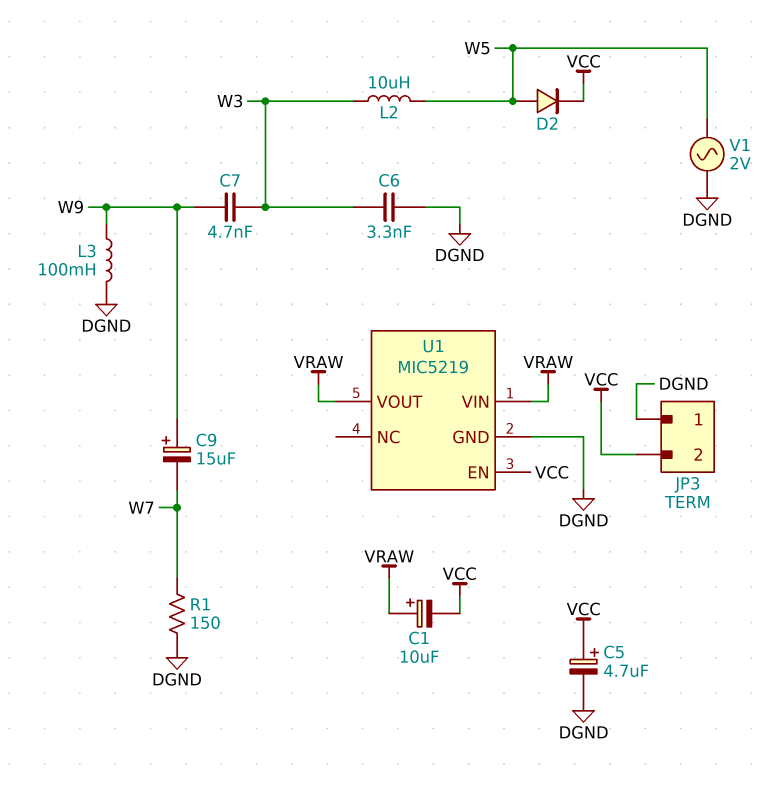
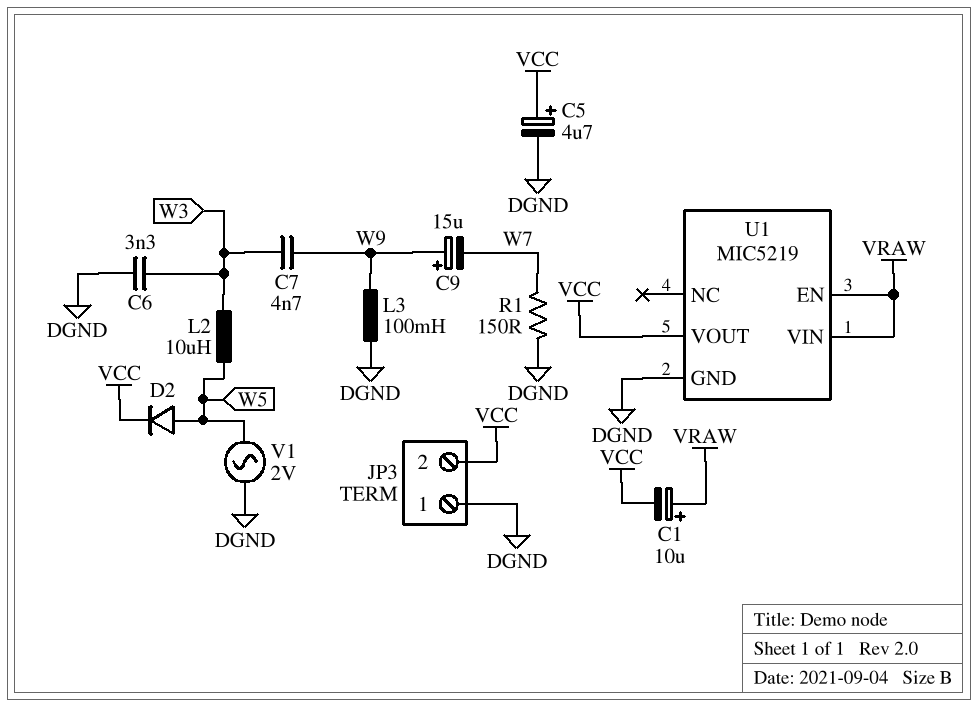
U1 pin EN: VCC -> VRAW
U1 pin VOUT: VRAW -> VCC

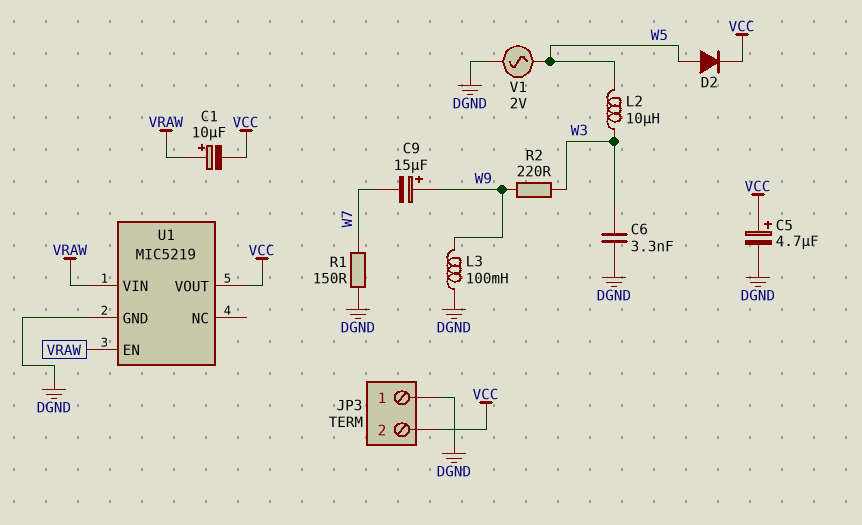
C7: 4.7nF (W3, W9) -> none
R2: none -> 220 (W3, W9)

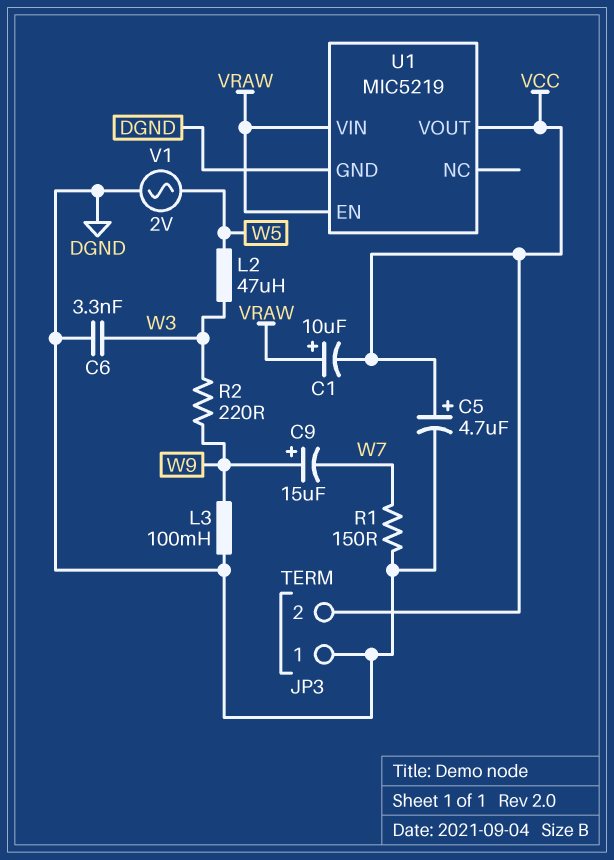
D2: diode (A W5, K VCC) -> none
L2: 10uH (W3, W5) -> 47uH (W3, W5)

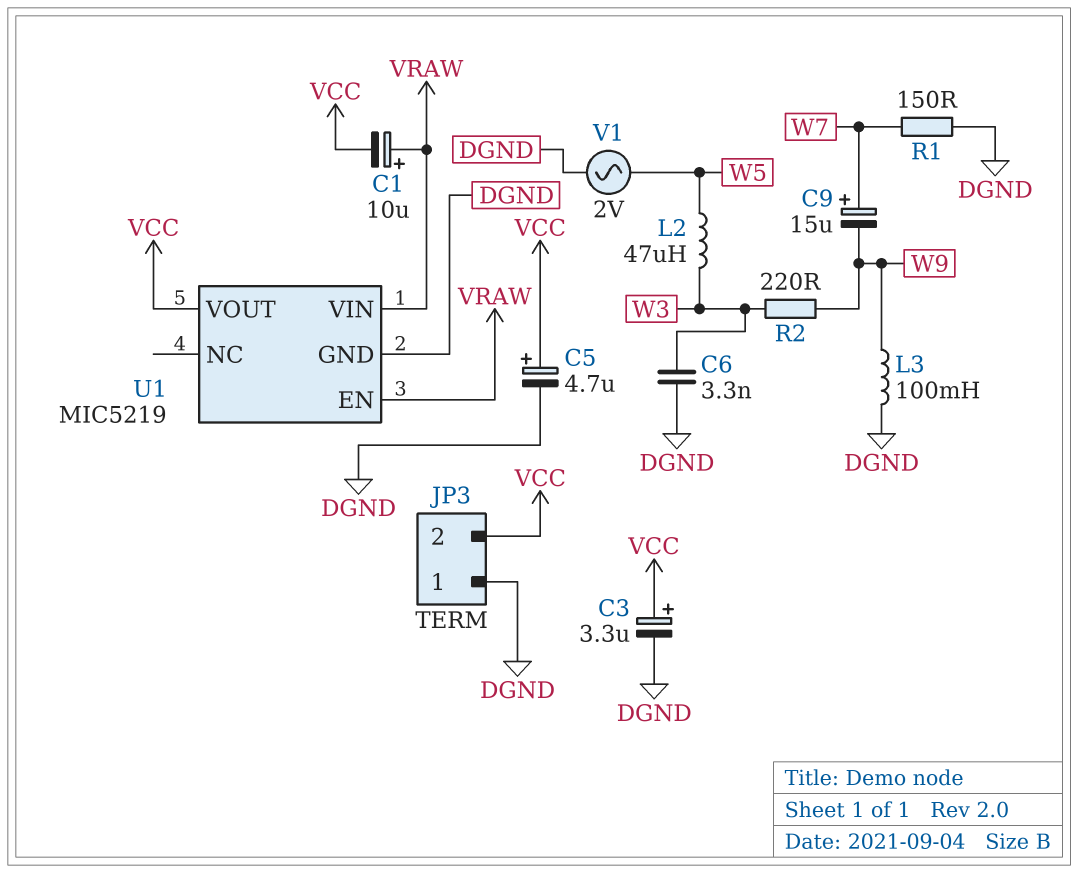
C3: none -> 3.3uF (plus VCC, minus DGND)
C9: 15uF (plus W9, minus W7) -> 15uF (plus W7, minus W9)

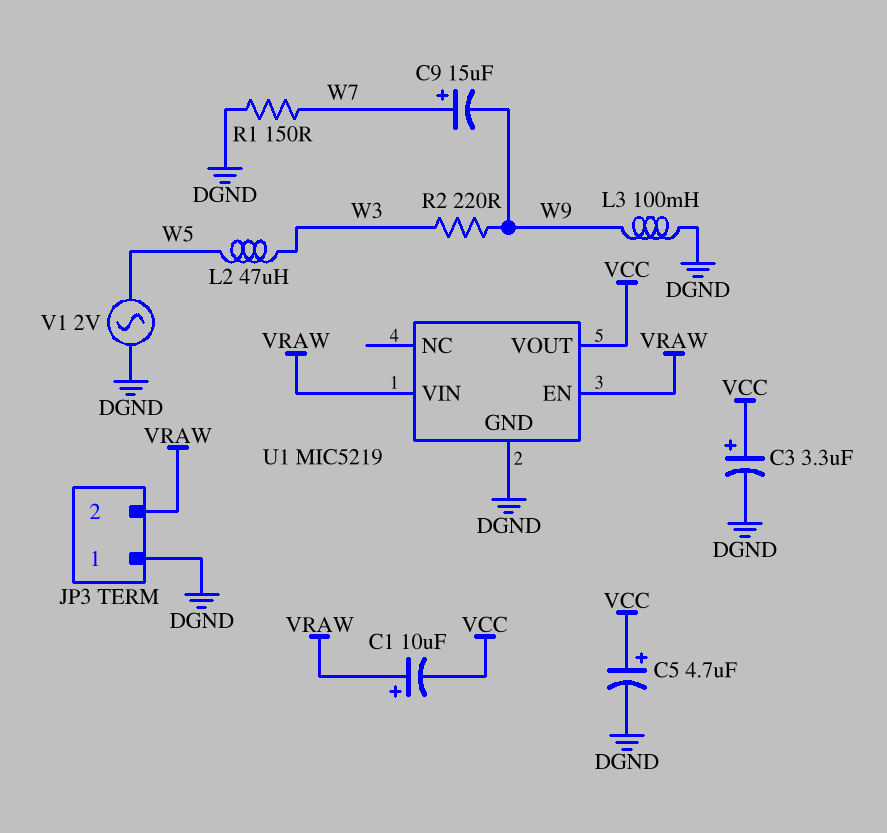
C6: 3.3nF (DGND, W3) -> none
JP3 pin 2: VCC -> VRAW

